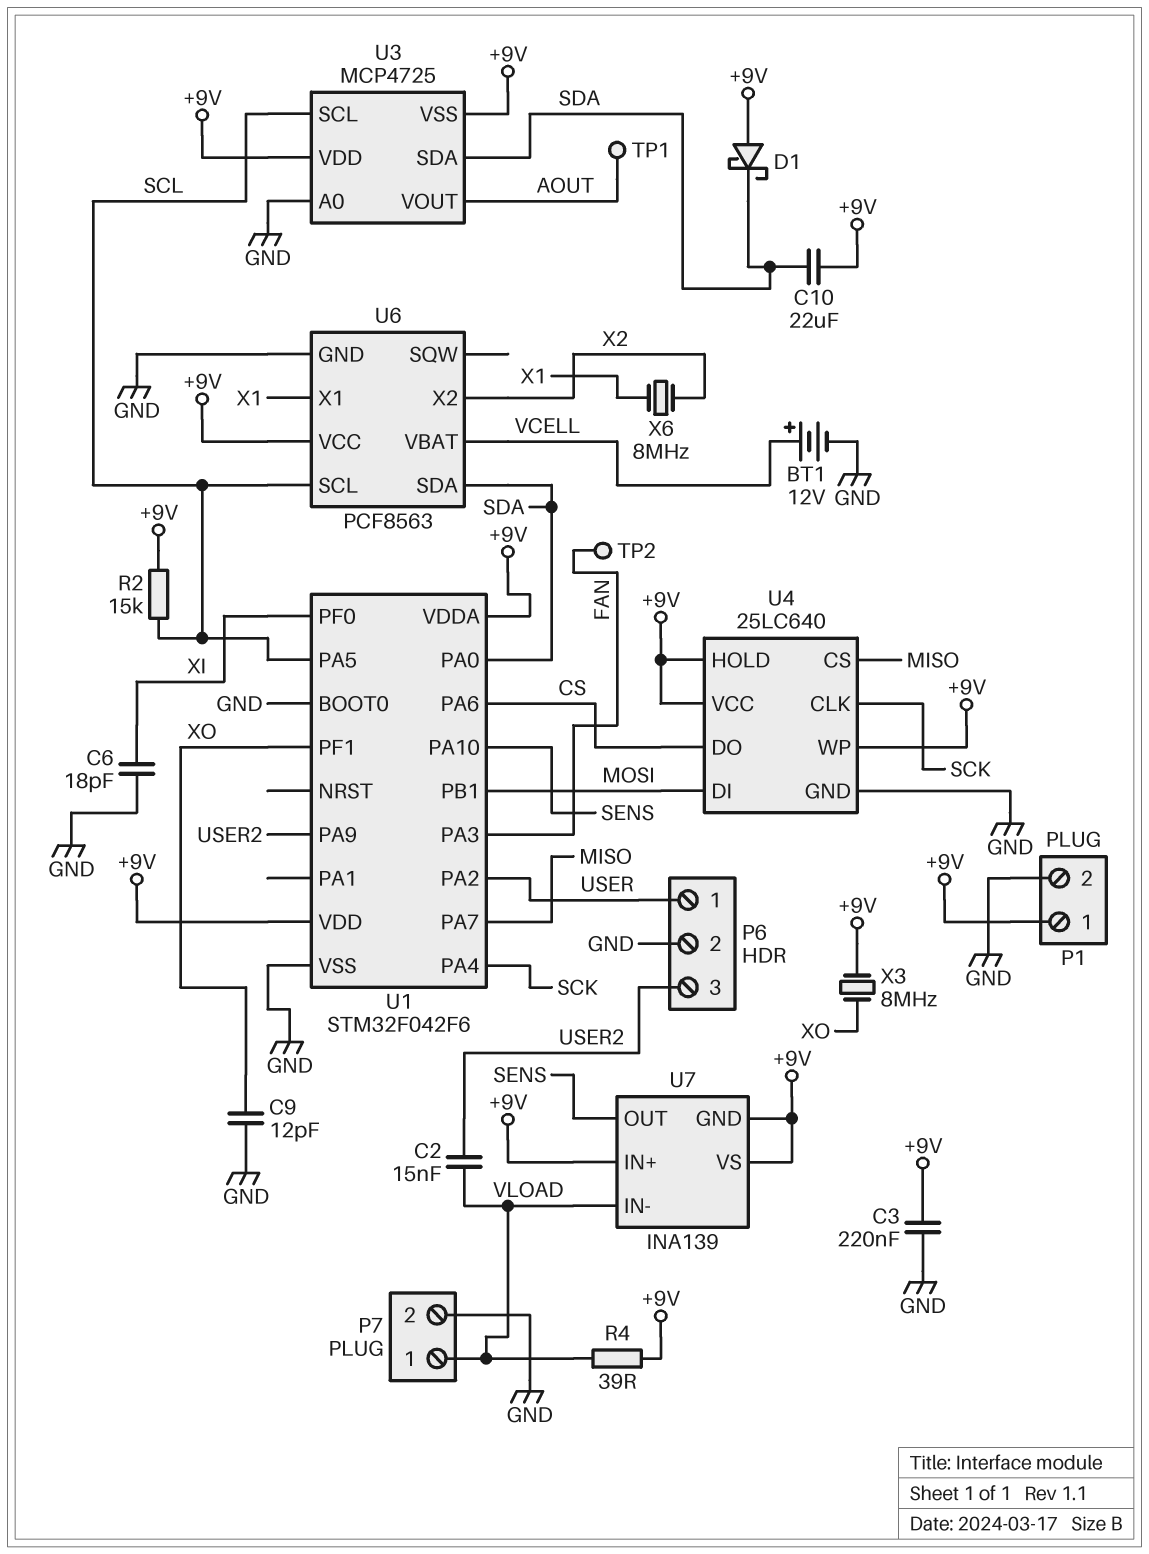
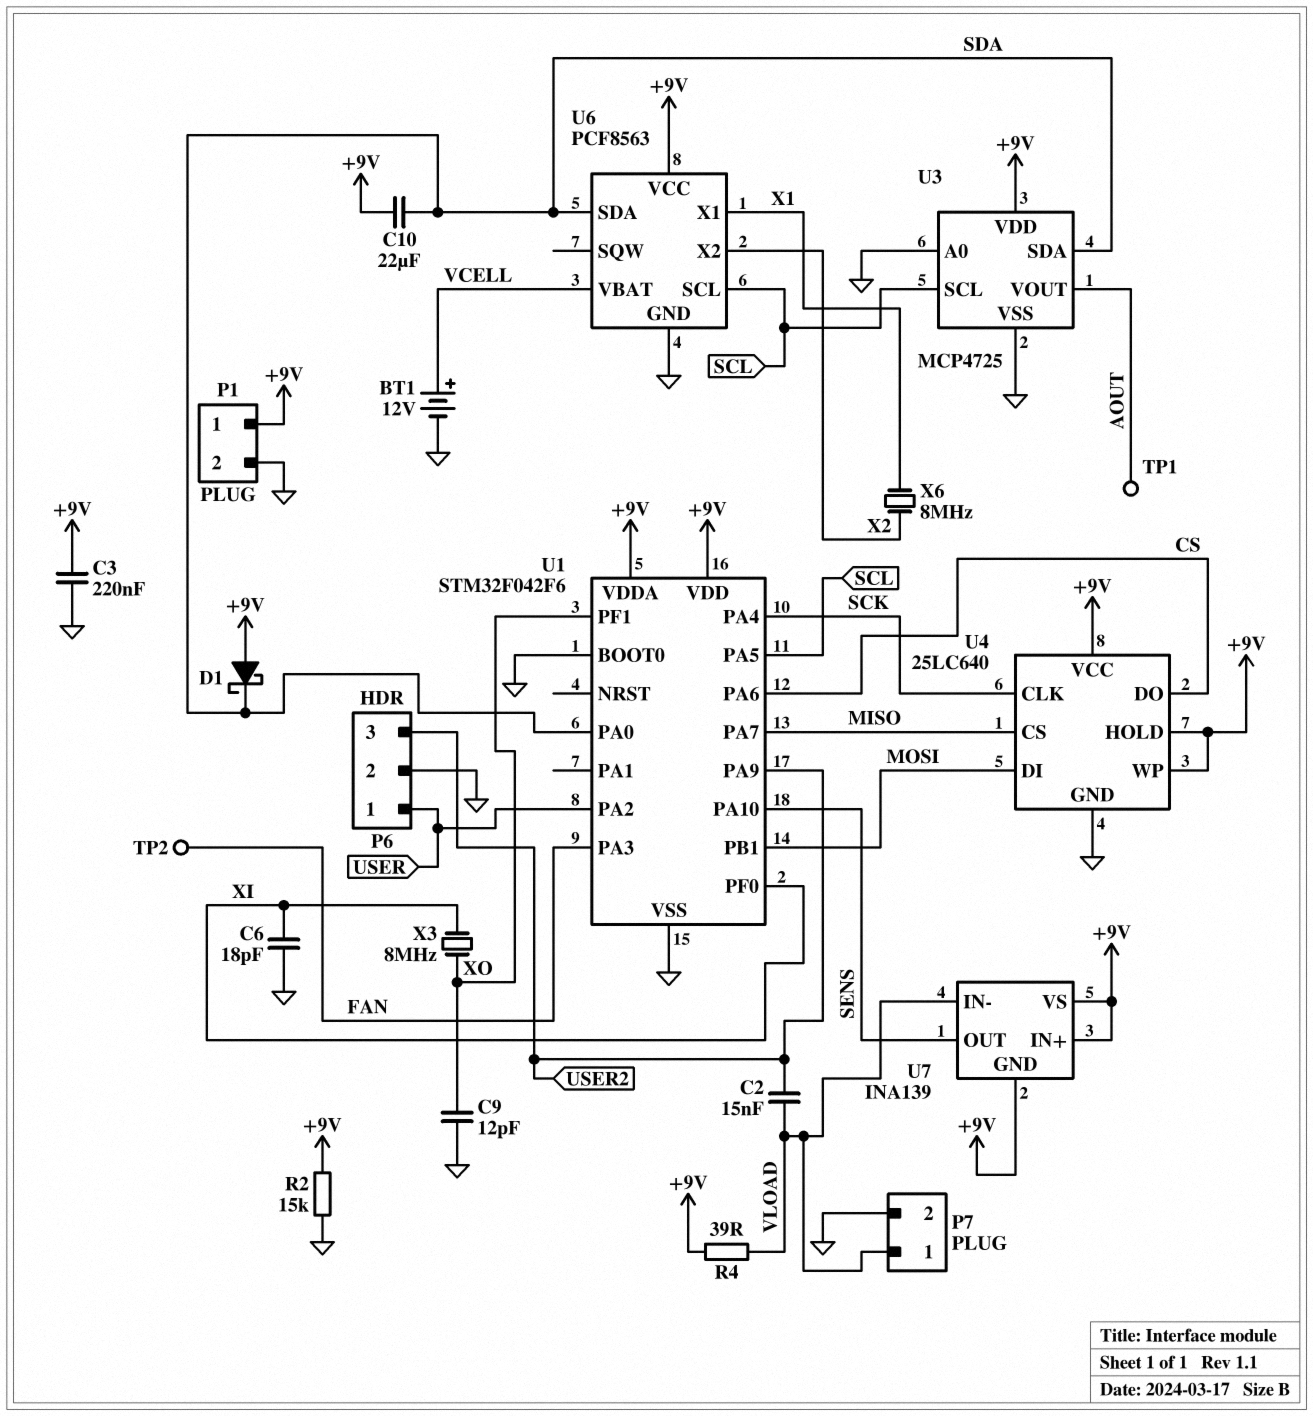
R2: 15k (+9V, SCL) -> 15k (+9V, GND)
U3 pin VSS: +9V -> GND
X3: 8MHz (+9V, XO) -> 8MHz (XI, XO)

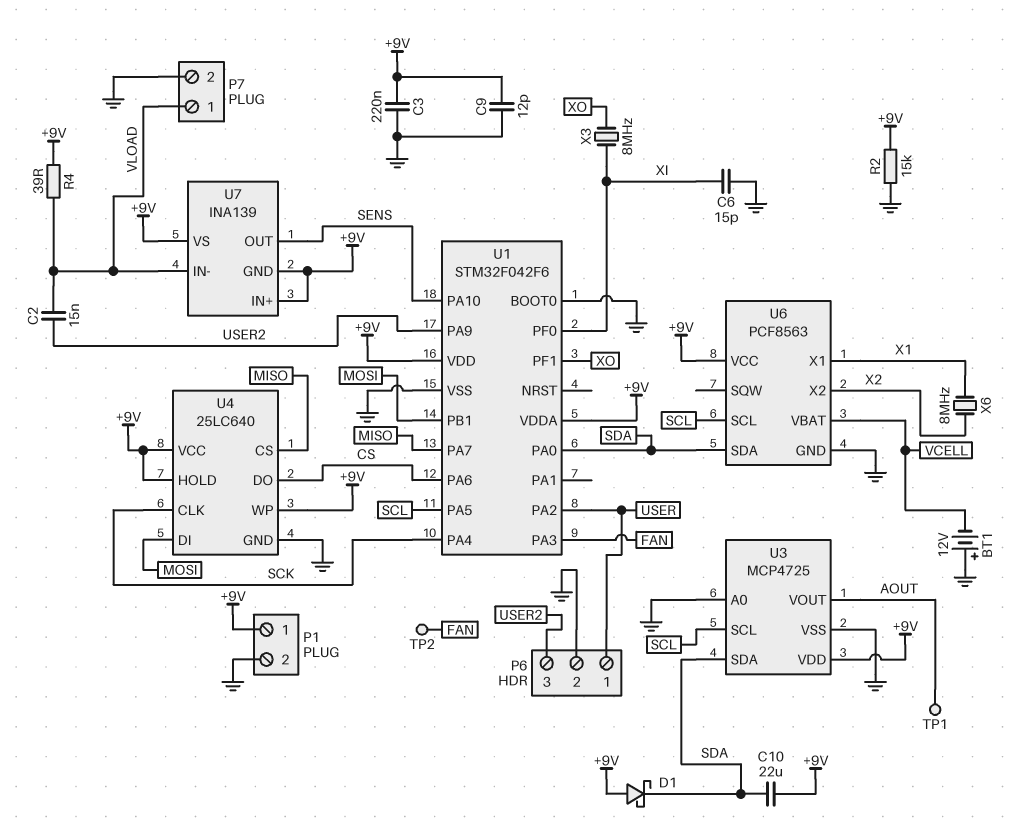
BT1: 12V (plus VCELL, minus GND) -> 12V (plus GND, minus VCELL)
C6: 18pF (GND, XI) -> 15pF (GND, XI)
C9: 12pF (GND, XO) -> 12pF (+9V, GND)

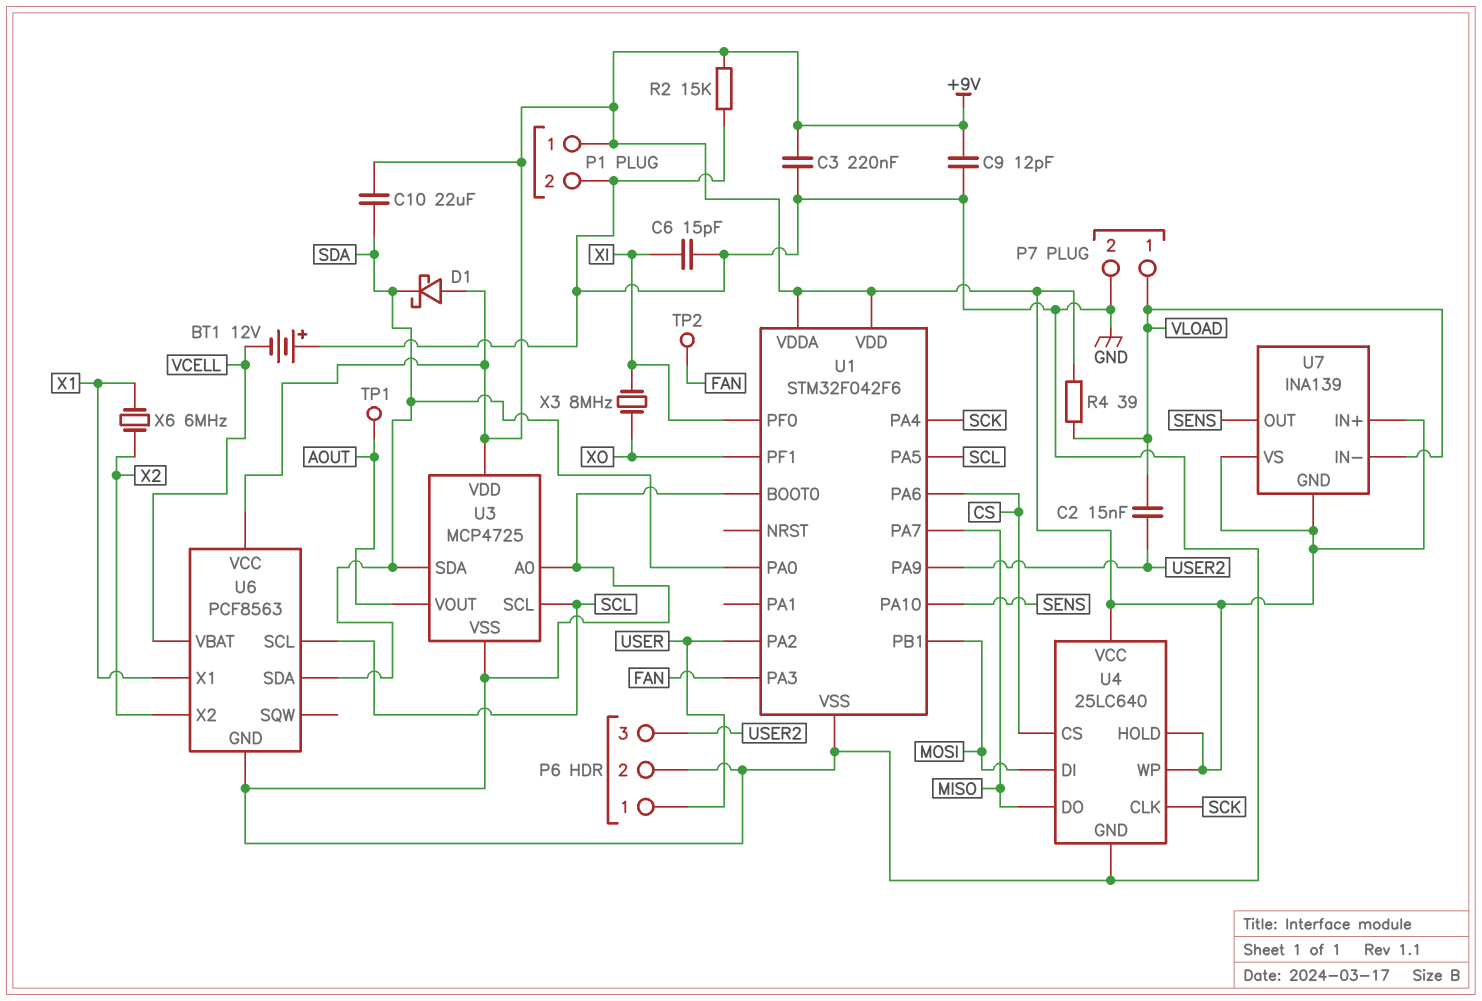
U4 pin CS: MISO -> CS
U4 pin DO: CS -> MISO
X6: 8MHz (X1, X2) -> 6MHz (X1, X2)

